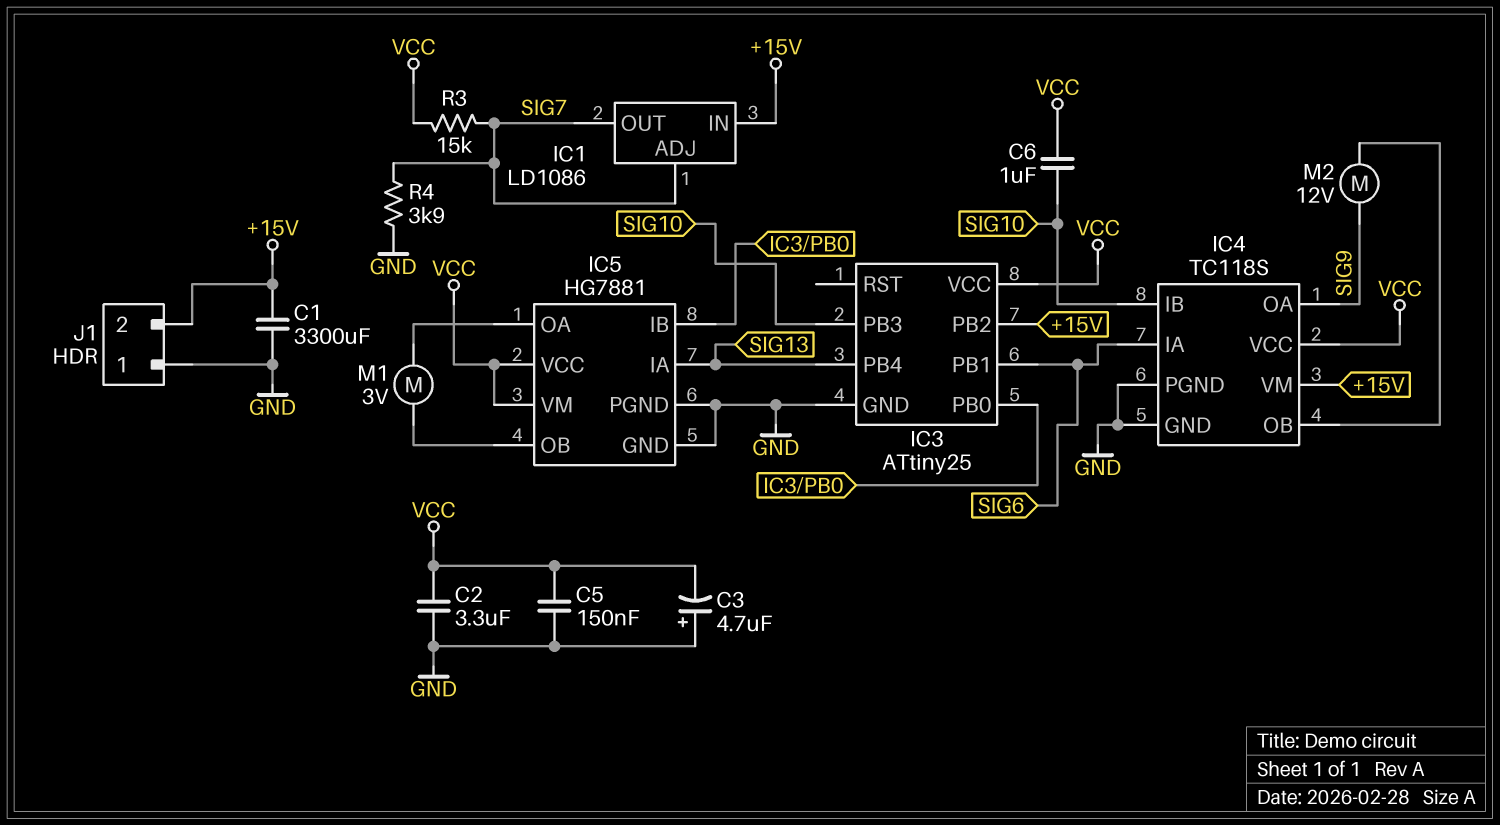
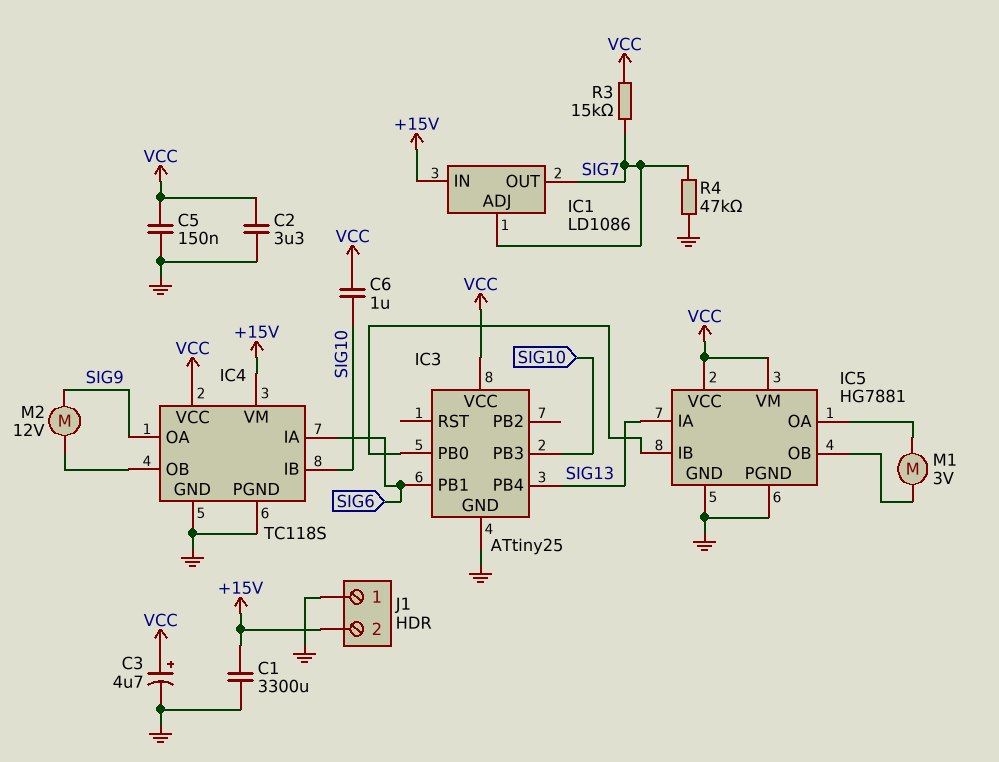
C3: 4.7uF (plus GND, minus VCC) -> 4.7uF (plus VCC, minus GND)
IC3 pin PB2: +15V -> none
R4: 3.9k (GND, SIG7) -> 47k (GND, SIG7)

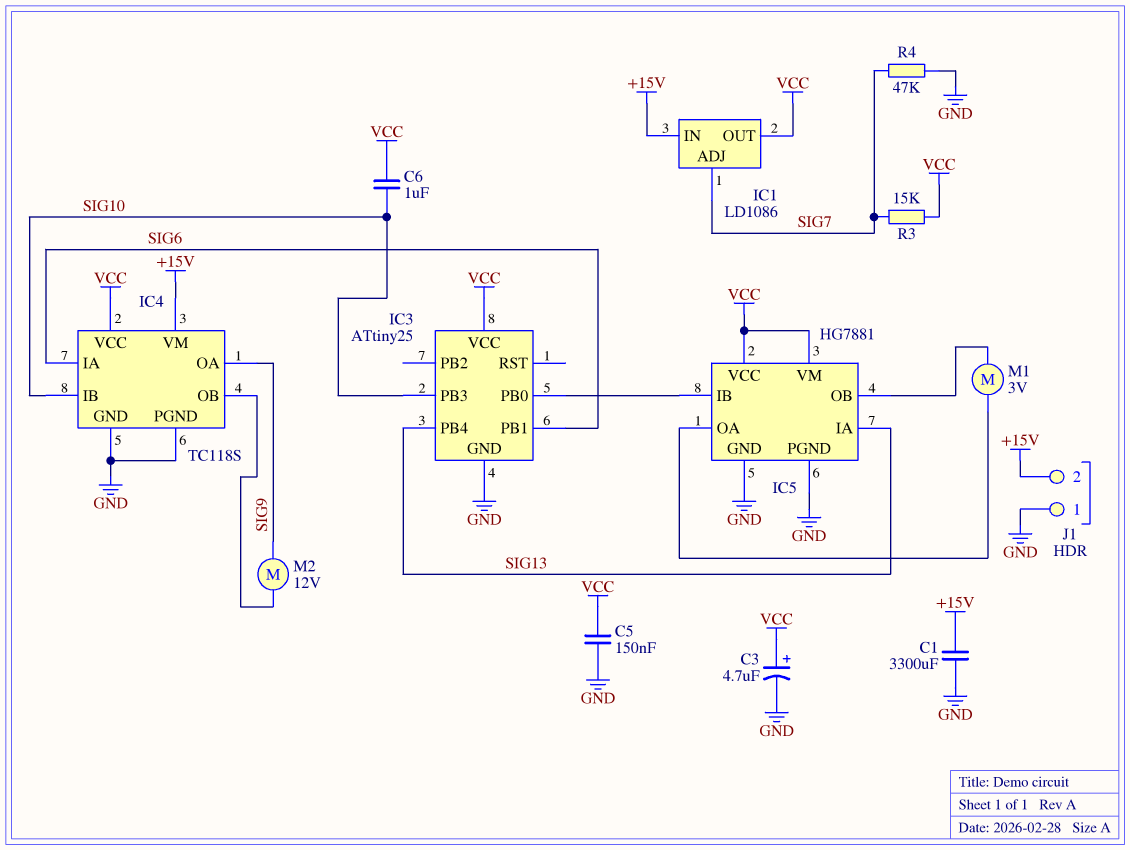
C2: 3.3uF (GND, VCC) -> none
IC1 pin OUT: SIG7 -> VCC

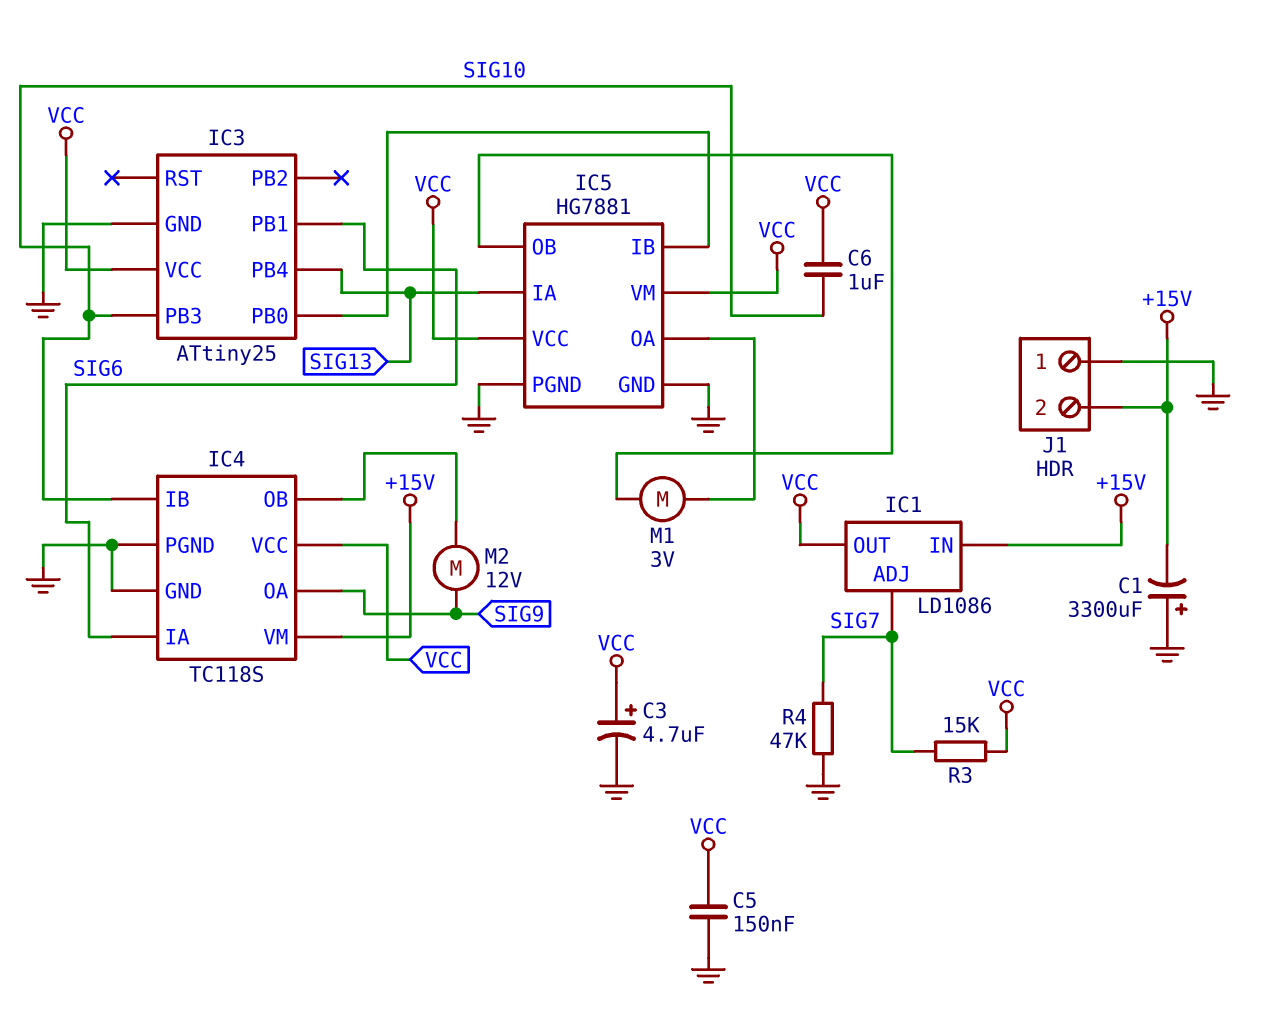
C1: 3300uF (+15V, GND) -> 3300uF (plus GND, minus +15V)

